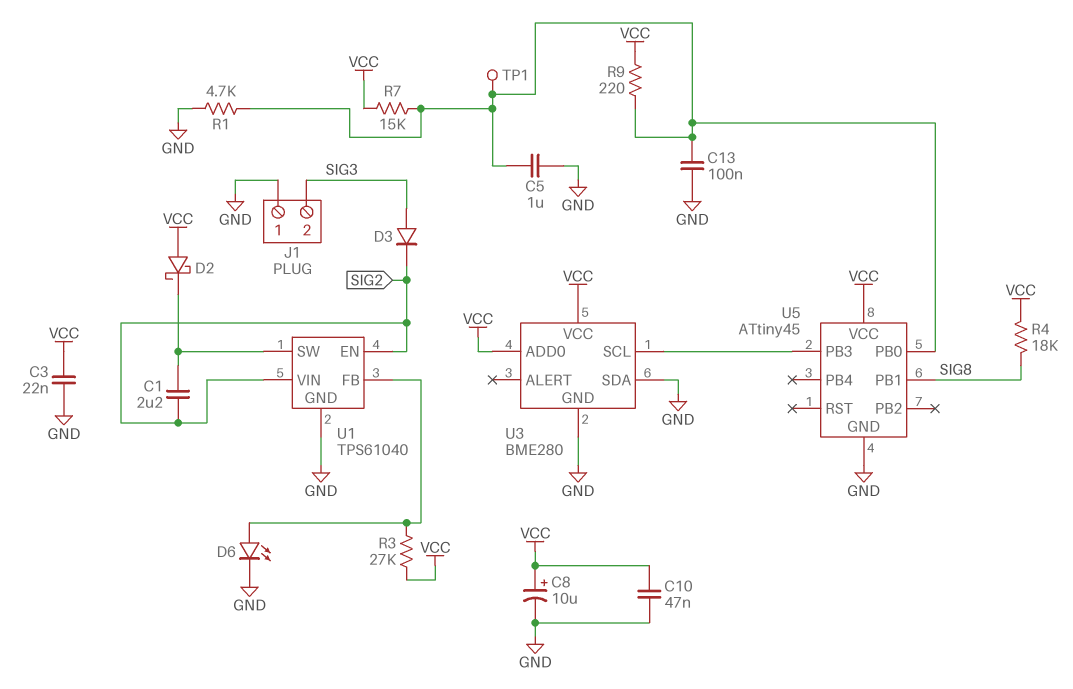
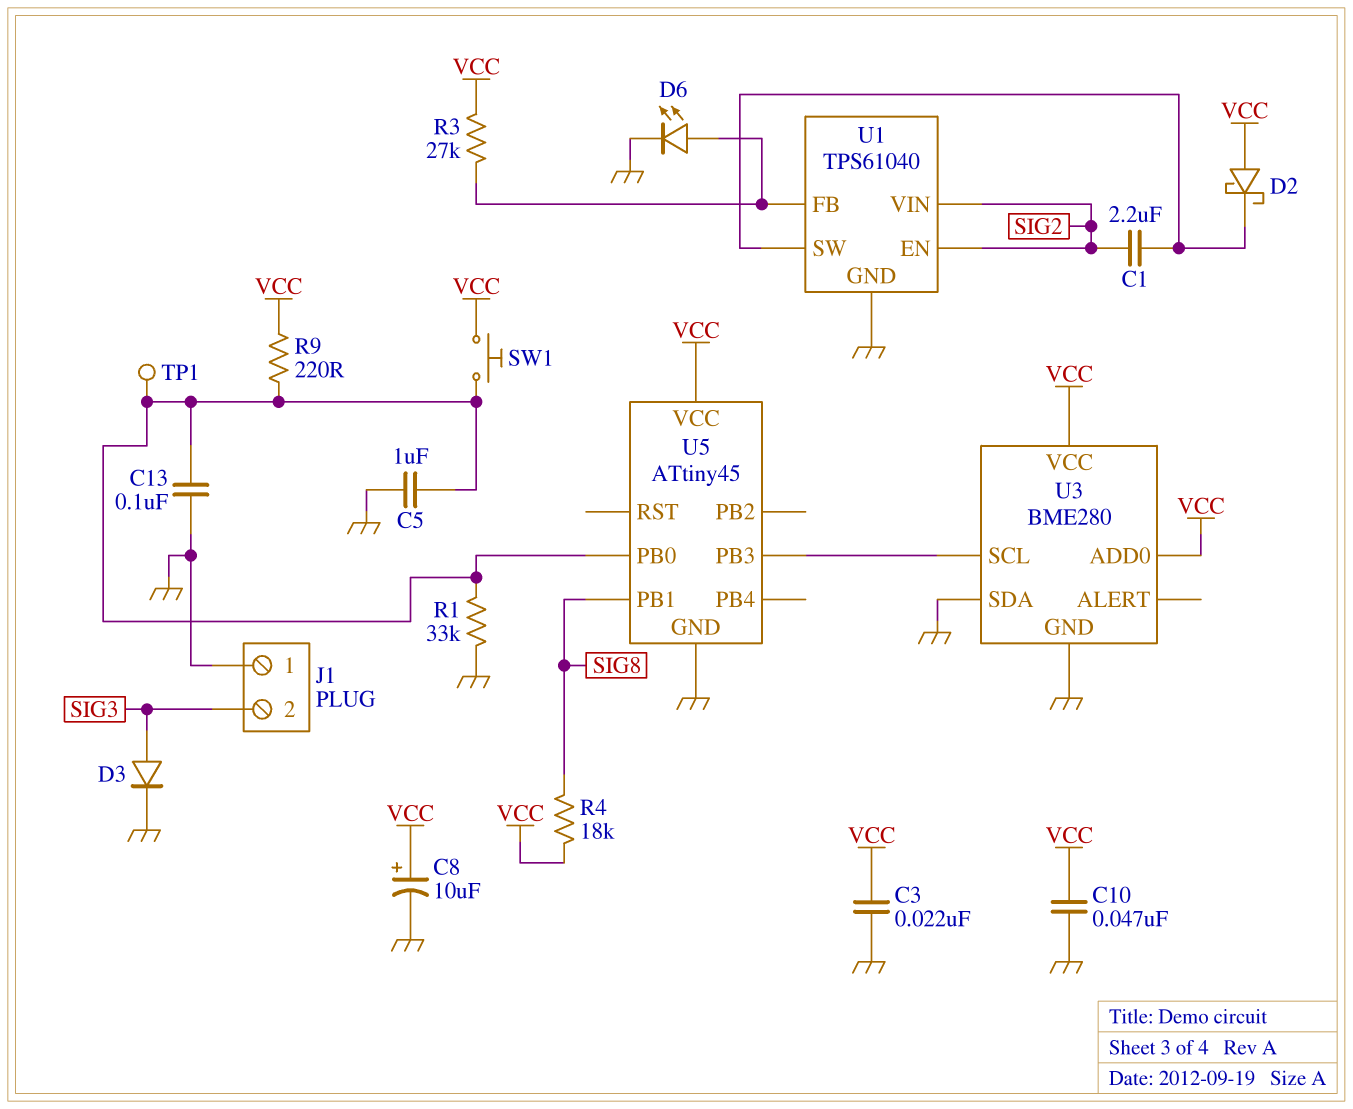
D3: diode (A SIG3, K SIG2) -> diode (A SIG3, K GND)
R1: 4.7k (GND, U5/PB0) -> 33k (GND, U5/PB0)
R7: 15k (U5/PB0, VCC) -> none
SW1: none -> button (U5/PB0, VCC)

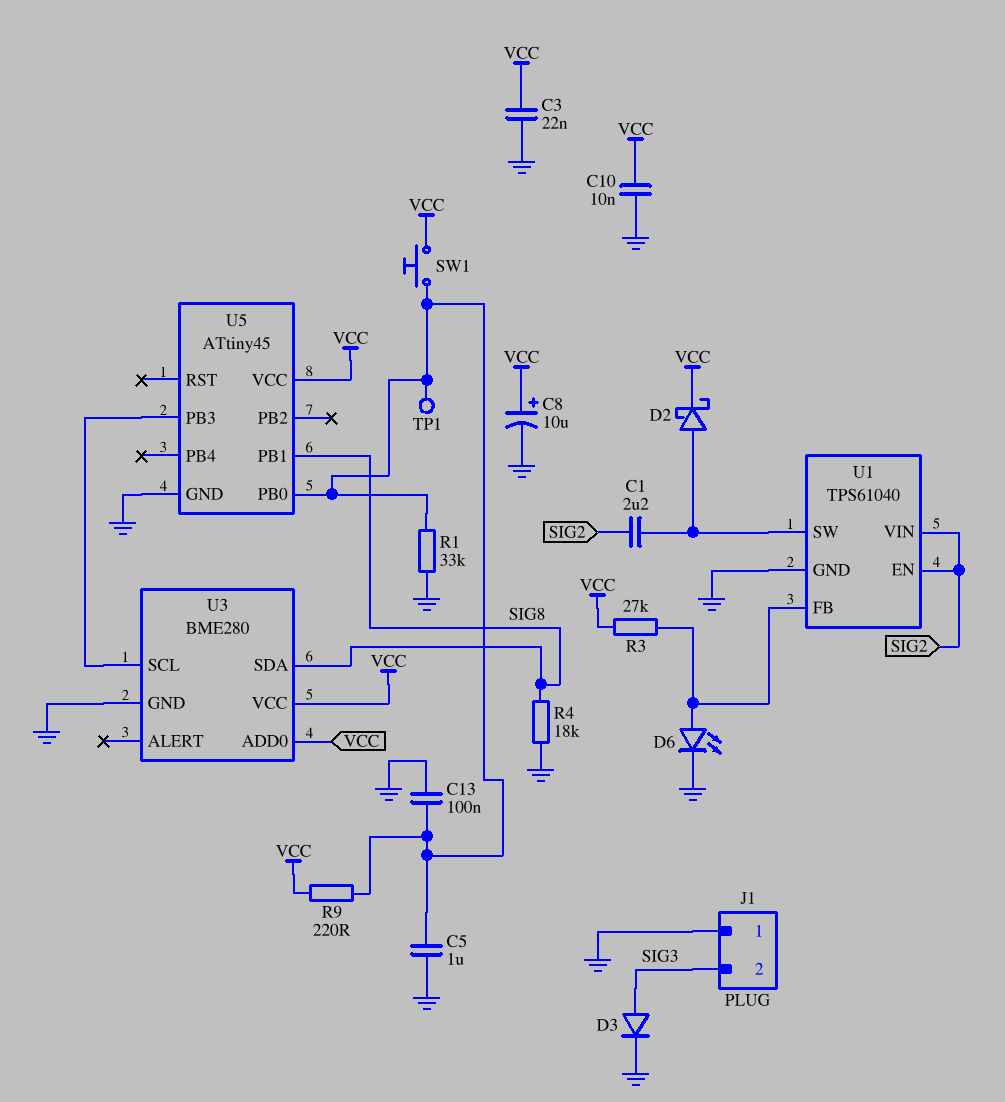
C10: 47nF (GND, VCC) -> 10nF (GND, VCC)
D2: schottky (A VCC, K U1/SW) -> schottky (A U1/SW, K VCC)
R4: 18k (SIG8, VCC) -> 18k (GND, SIG8)
U3 pin SDA: GND -> SIG8

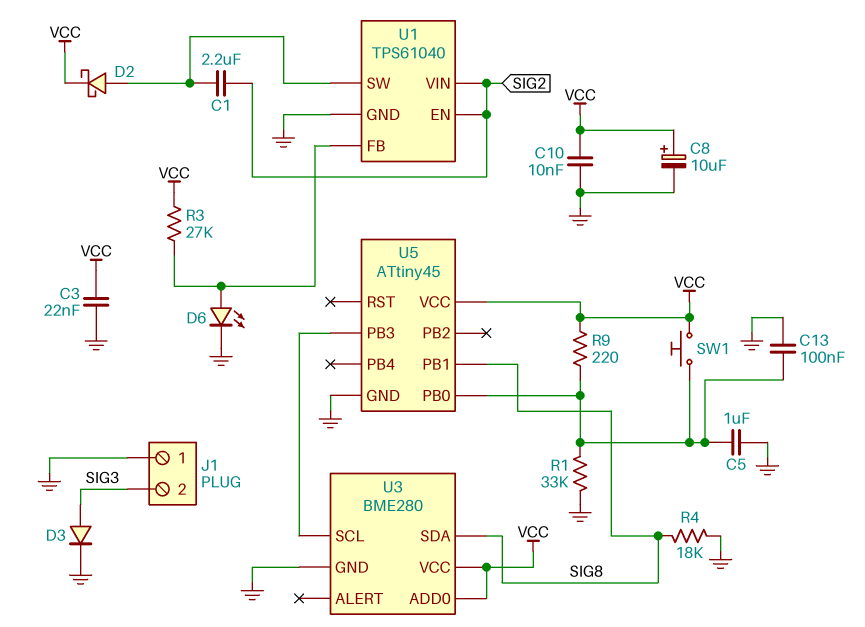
TP1: test point (U5/PB0) -> none

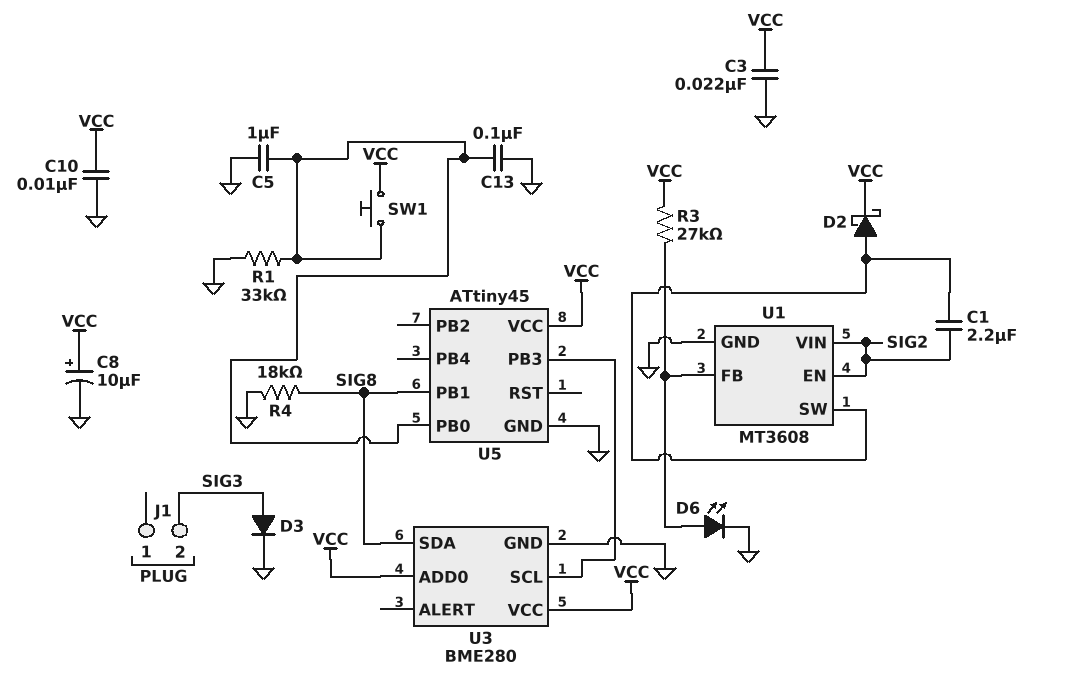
J1 pin 1: GND -> none
R9: 220 (U5/PB0, VCC) -> none
U1: TPS61040 -> MT3608

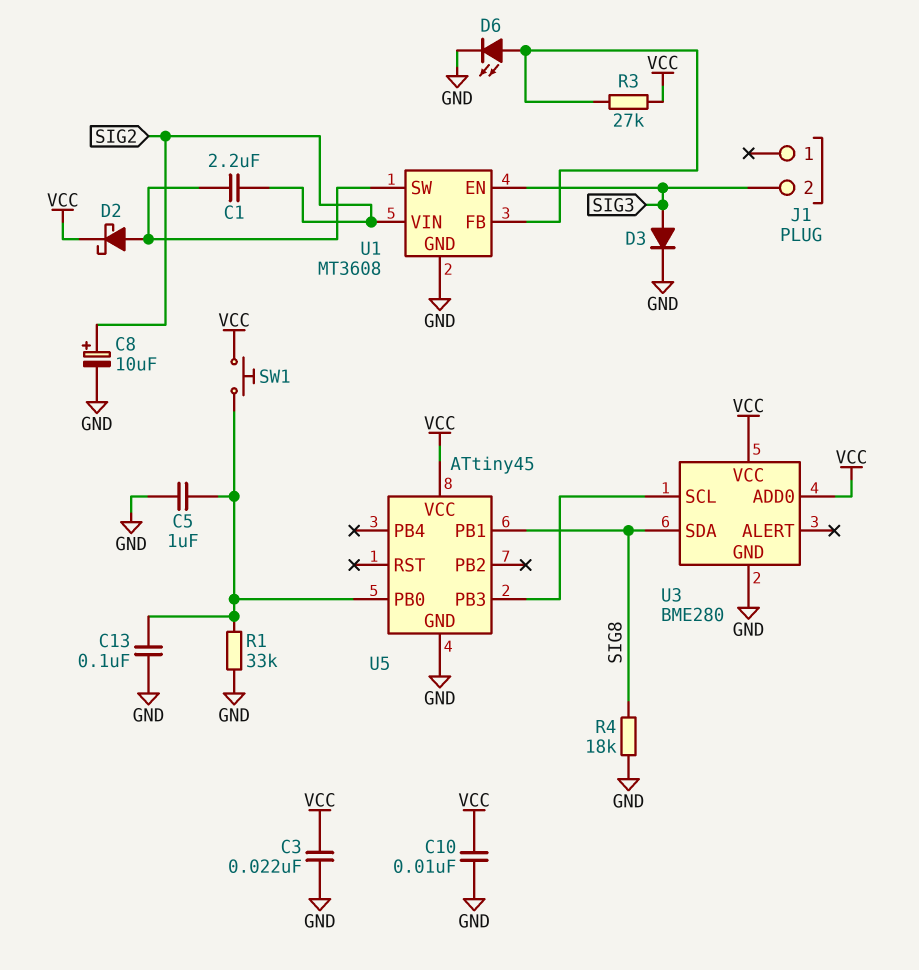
C8: 10uF (plus VCC, minus GND) -> 10uF (plus SIG2, minus GND)
U1 pin EN: SIG2 -> SIG3

